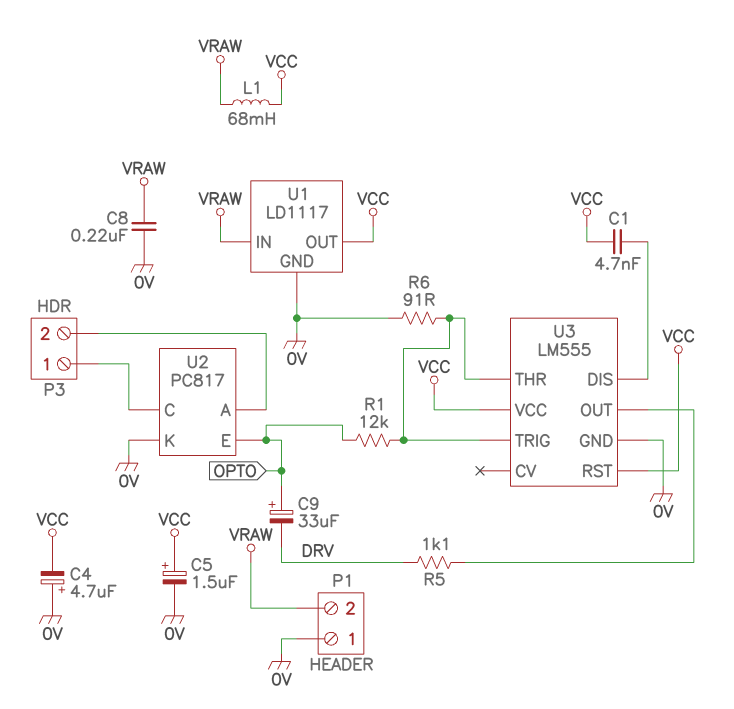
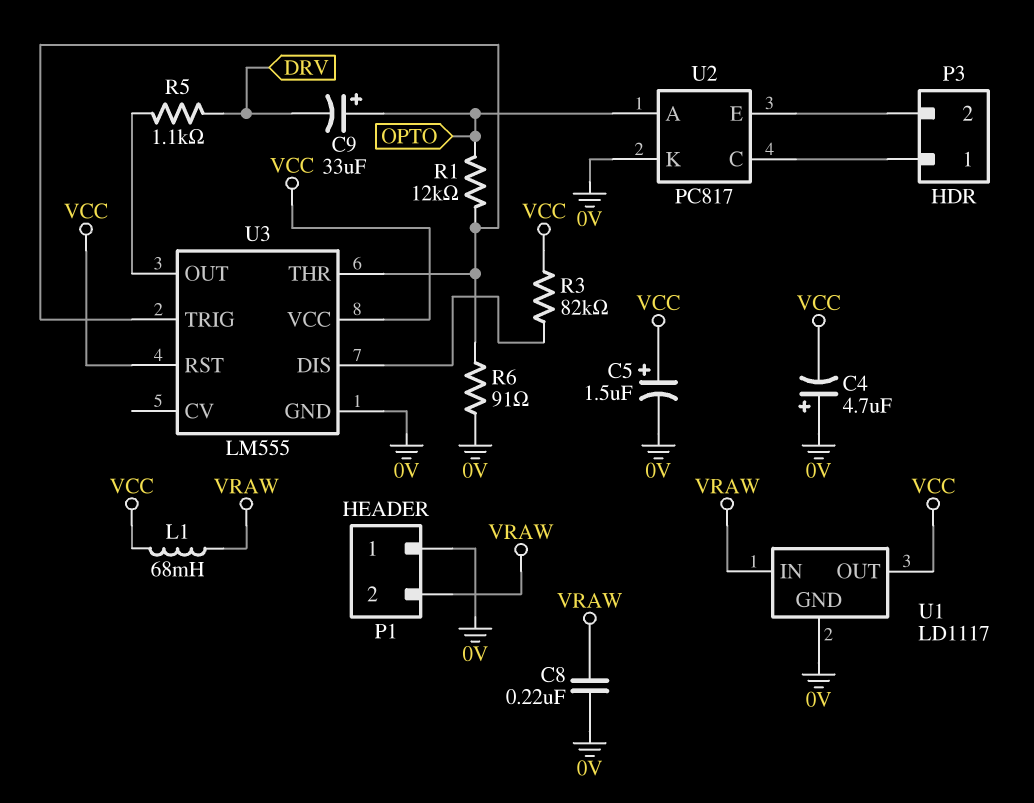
C1: 4.7nF (U3/DIS, VCC) -> none
R3: none -> 82k (U3/DIS, VCC)
U2 pin A: P3/2 -> OPTO
U2 pin E: OPTO -> P3/2

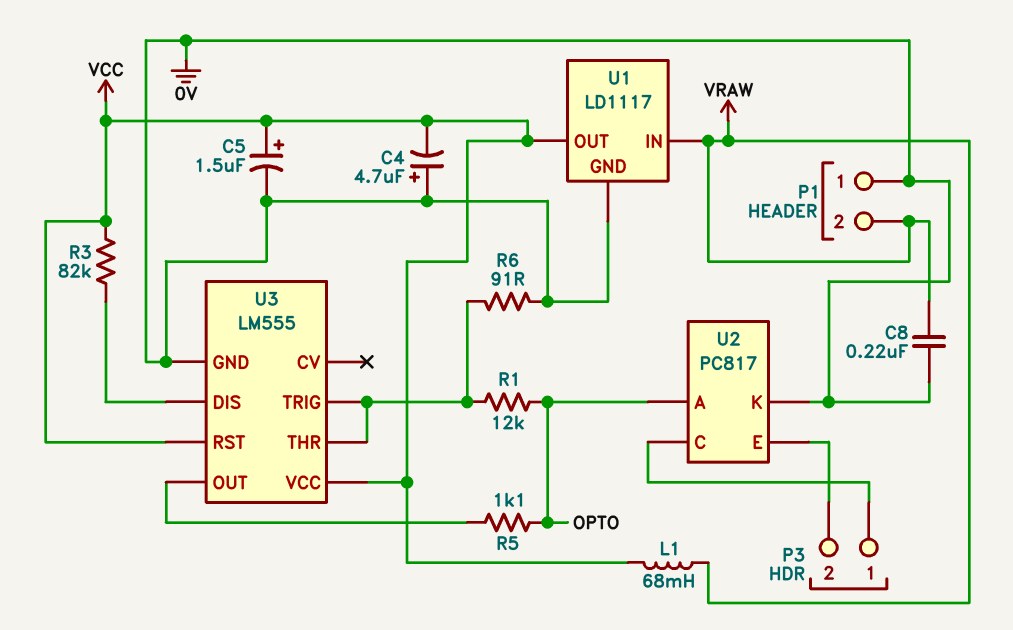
C9: 33uF (plus OPTO, minus DRV) -> none
R5: 1.1k (DRV, U3/OUT) -> 1.1k (OPTO, U3/OUT)

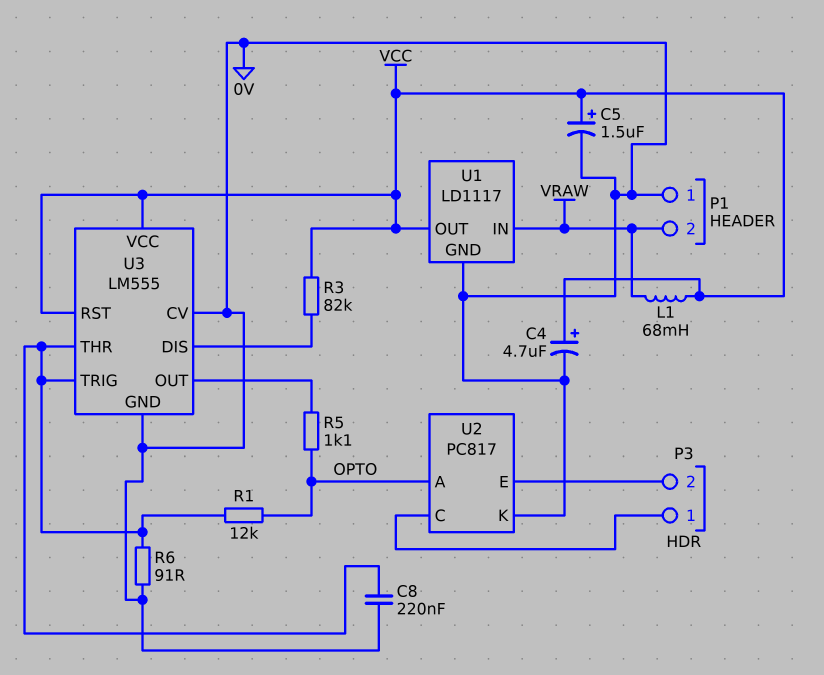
C4: 4.7uF (plus 0V, minus VCC) -> 4.7uF (plus VCC, minus 0V)
C8: 220nF (0V, VRAW) -> 220nF (0V, U3/THR)
U3 pin CV: none -> 0V

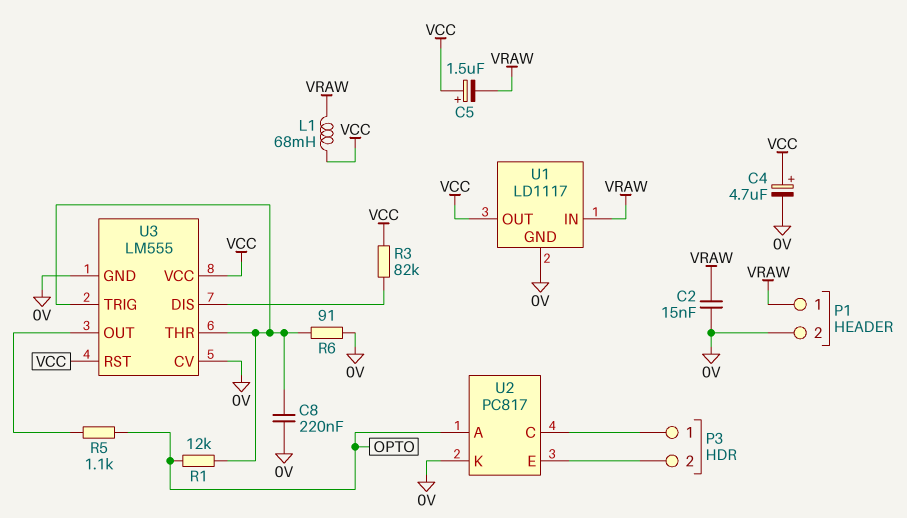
C2: none -> 15nF (0V, VRAW)
C5: 1.5uF (plus VCC, minus 0V) -> 1.5uF (plus VCC, minus VRAW)
P1 pin 1: 0V -> VRAW
P1 pin 2: VRAW -> 0V

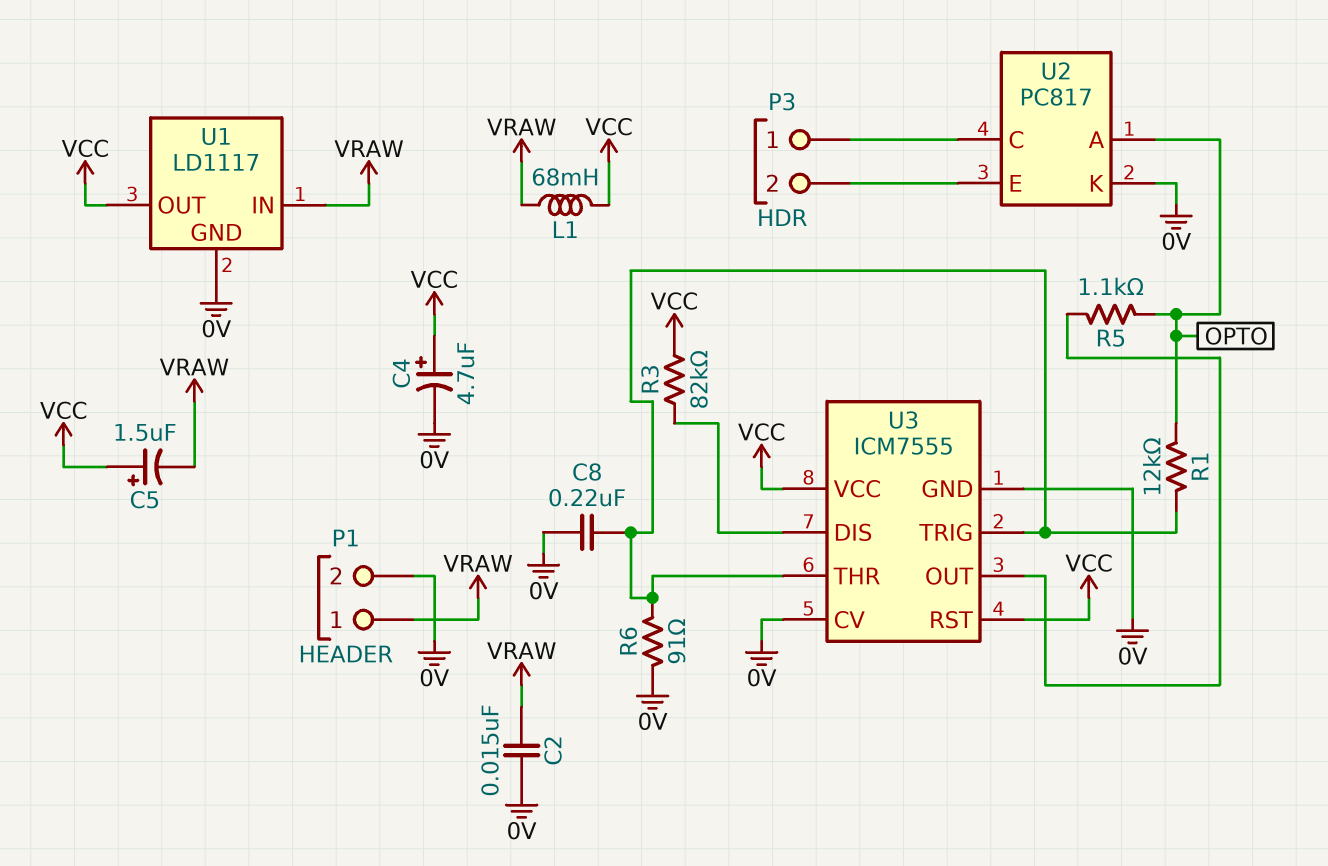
U3: LM555 -> ICM7555

